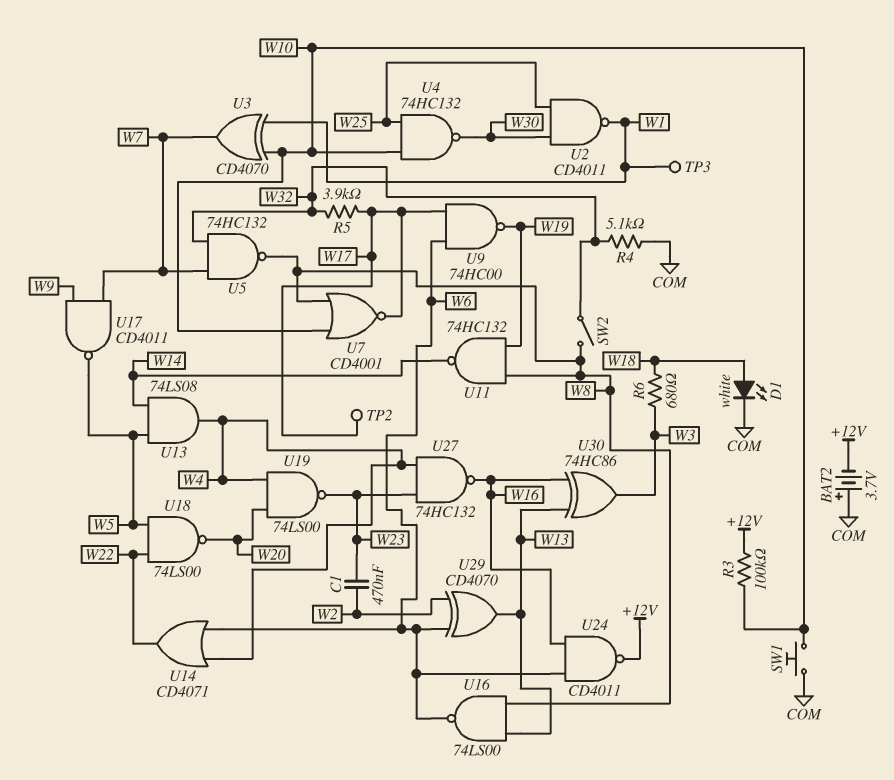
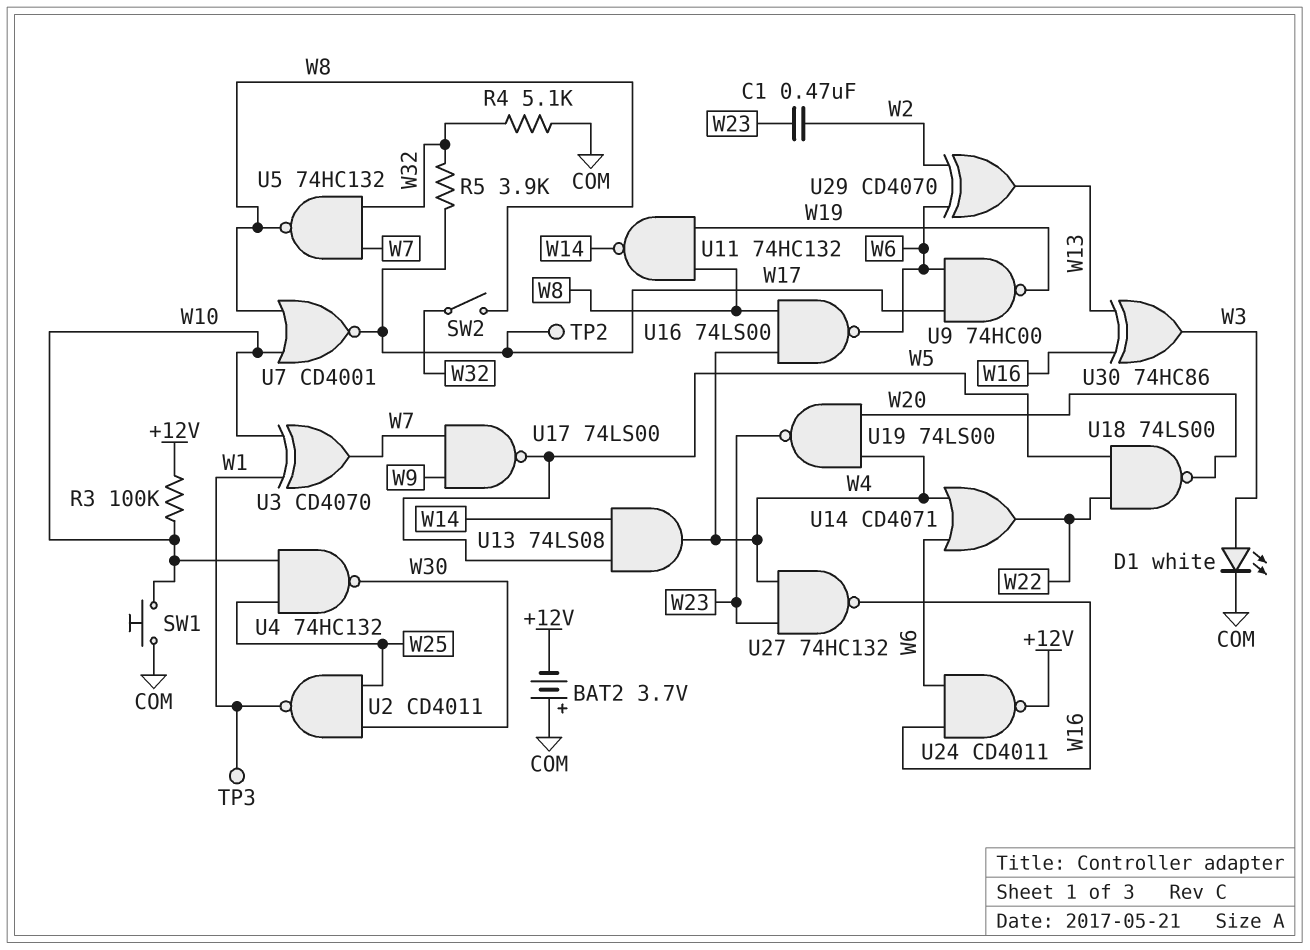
D1: LED white (A W18, K COM) -> LED white (A W3, K COM)
R6: 680 (W3, W18) -> none
U16: NAND 74LS00 (in W8, in W13, out W6) -> NAND 74LS00 (in W4, in W8, out W6)
U17: NAND CD4011 (in W7, in W9, out W5) -> NAND 74LS00 (in W7, in W9, out W5)

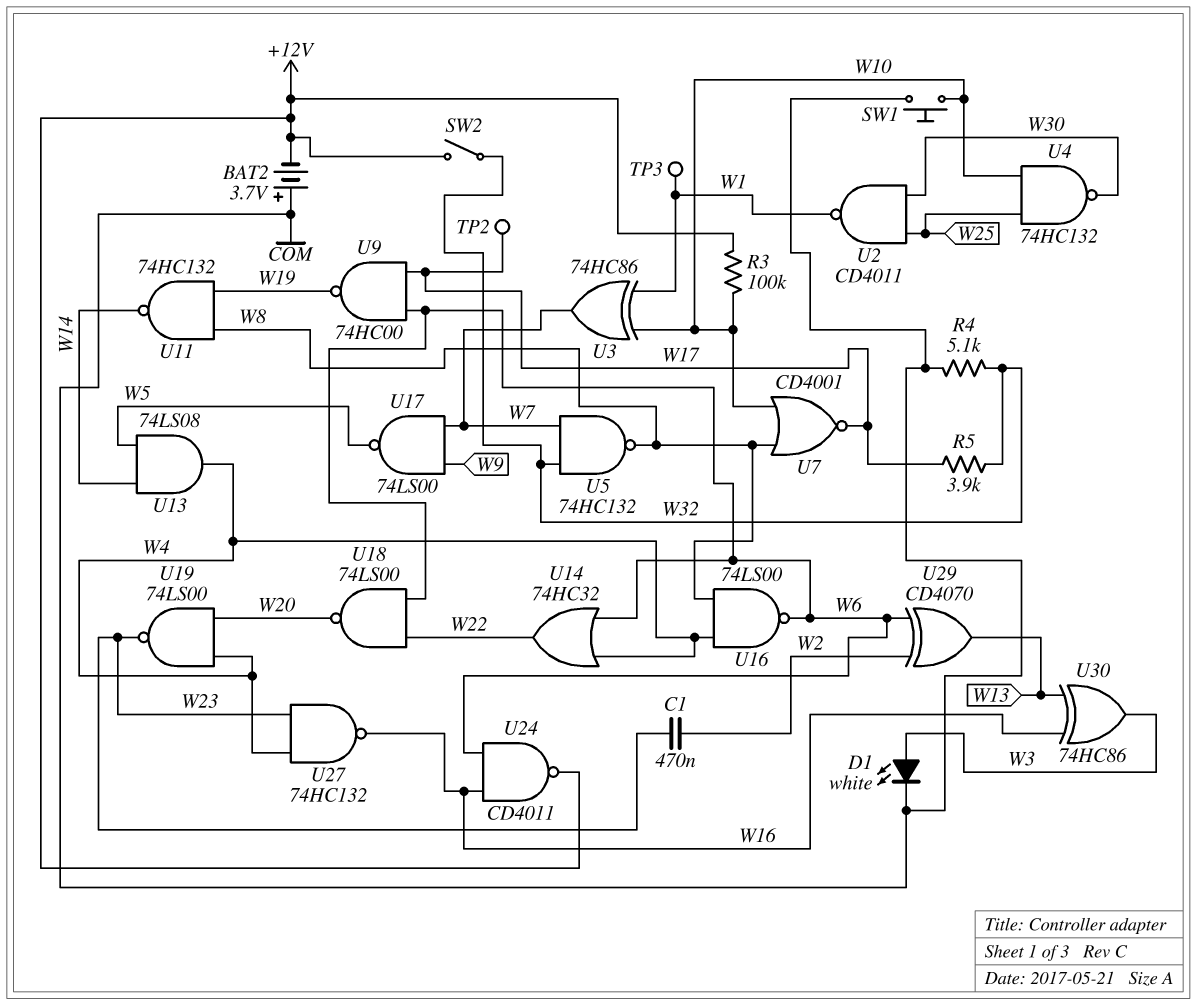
SW2: switch (W8, W32) -> switch (+12V, W32)
U3: XOR CD4070 (in W1, in W10, out W7) -> XOR 74HC86 (in W1, in W10, out W7)
U14: OR CD4071 (in W4, in W6, out W22) -> OR 74HC32 (in W4, in W6, out W22)
U18: NAND 74LS00 (in W5, in W22, out W20) -> NAND 74LS00 (in W6, in W22, out W20)

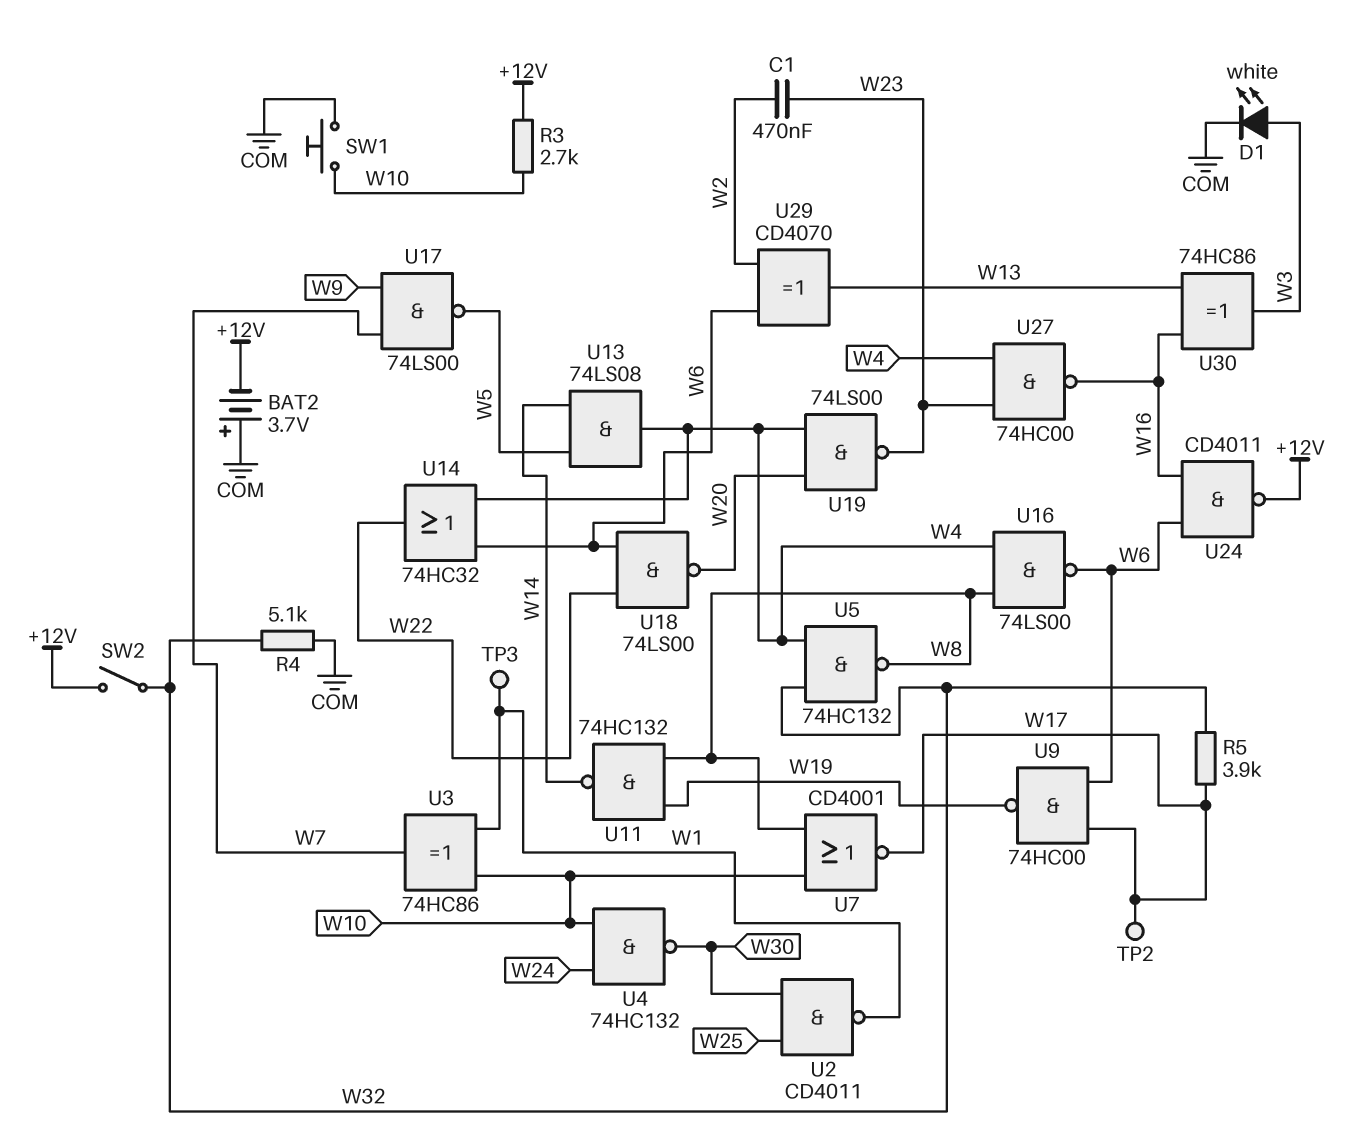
R3: 100k (+12V, W10) -> 2.7k (+12V, W10)
U4: NAND 74HC132 (in W10, in W25, out W30) -> NAND 74HC132 (in W10, in W24, out W30)
U5: NAND 74HC132 (in W7, in W32, out W8) -> NAND 74HC132 (in W4, in W32, out W8)
U27: NAND 74HC132 (in W4, in W23, out W16) -> NAND 74HC00 (in W4, in W23, out W16)

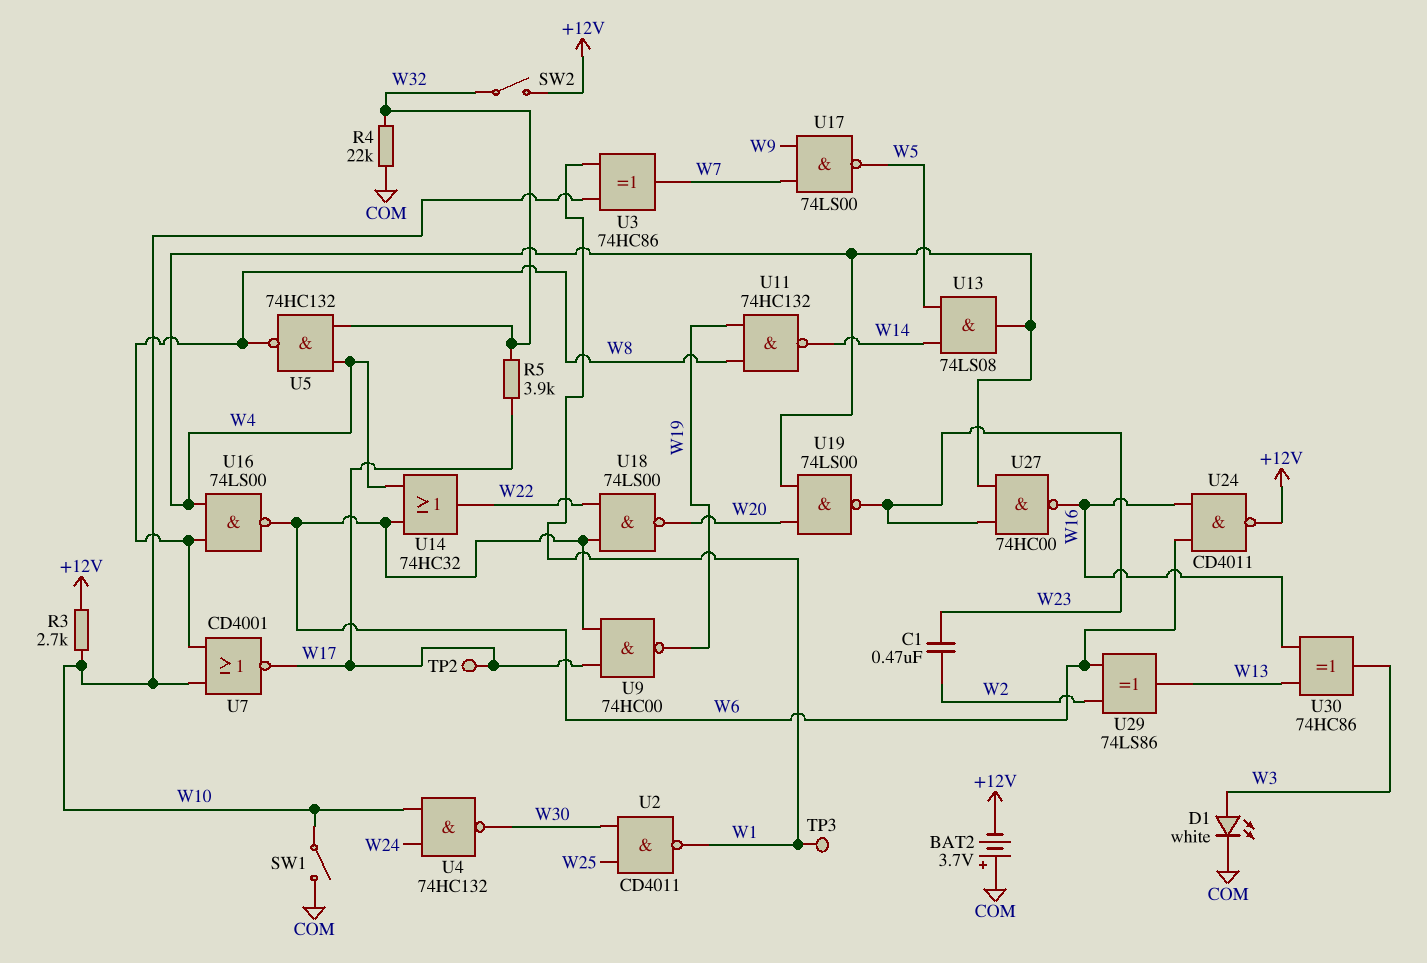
R4: 5.1k (COM, W32) -> 22k (COM, W32)
SW1: button (COM, W10) -> switch (COM, W10)
U29: XOR CD4070 (in W2, in W6, out W13) -> XOR 74LS86 (in W2, in W6, out W13)

